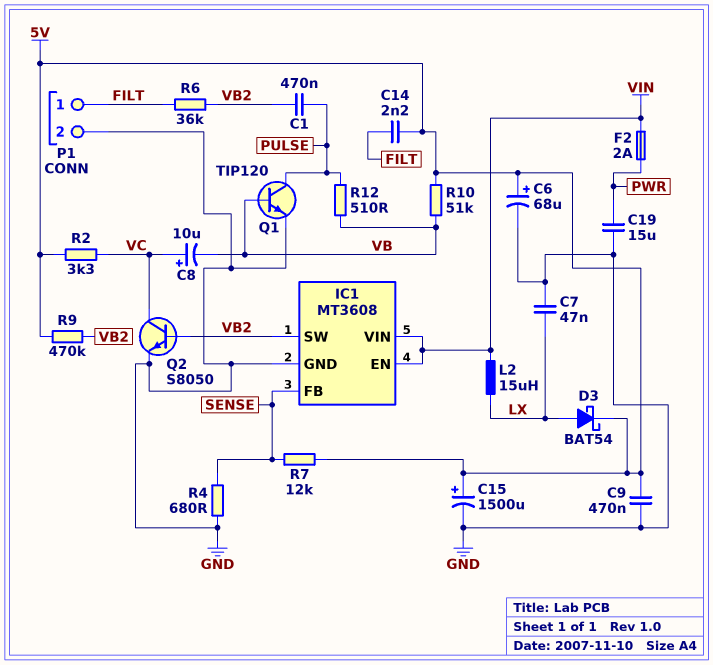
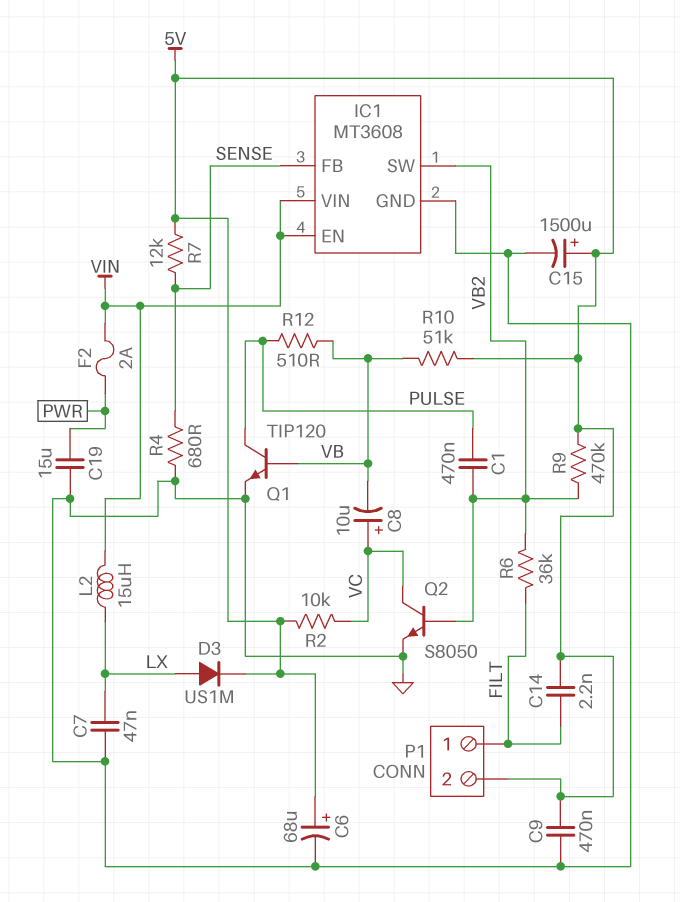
D3: schottky BAT54 (A LX, K 5V) -> diode US1M (A LX, K 5V)
P1 pin 2: GND -> 5V
R2: 3.3k (5V, VC) -> 10k (5V, VC)

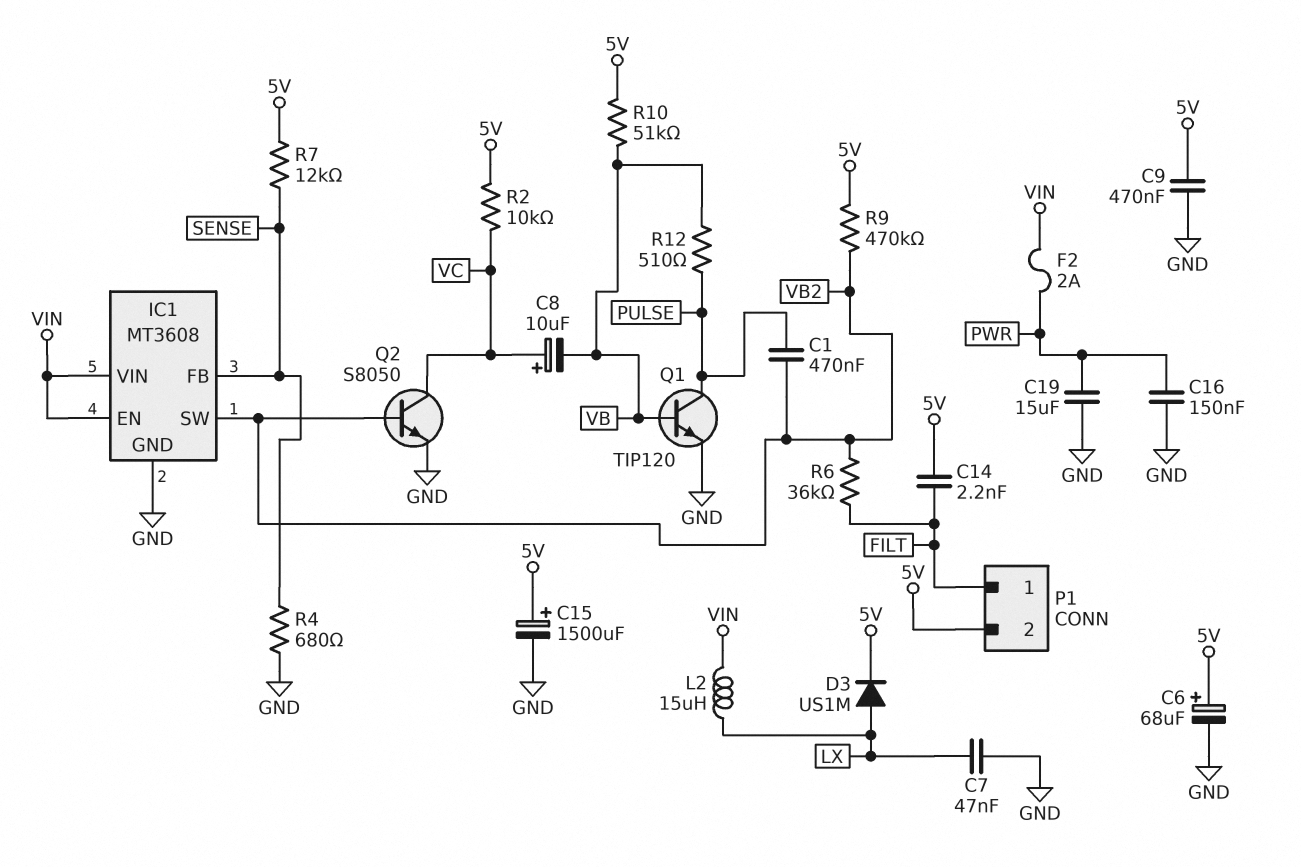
C16: none -> 150nF (GND, PWR)

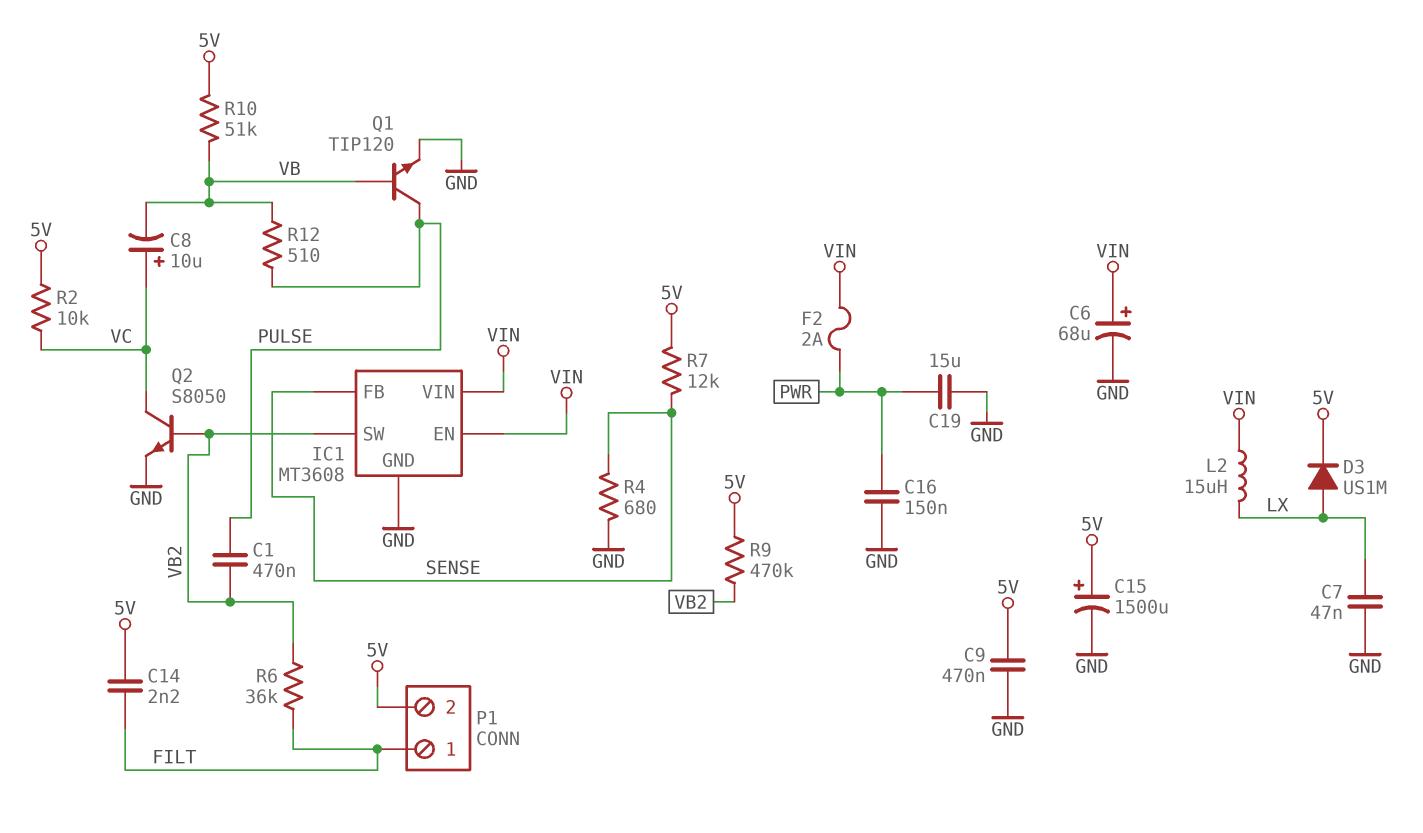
C6: 68uF (plus 5V, minus GND) -> 68uF (plus VIN, minus GND)

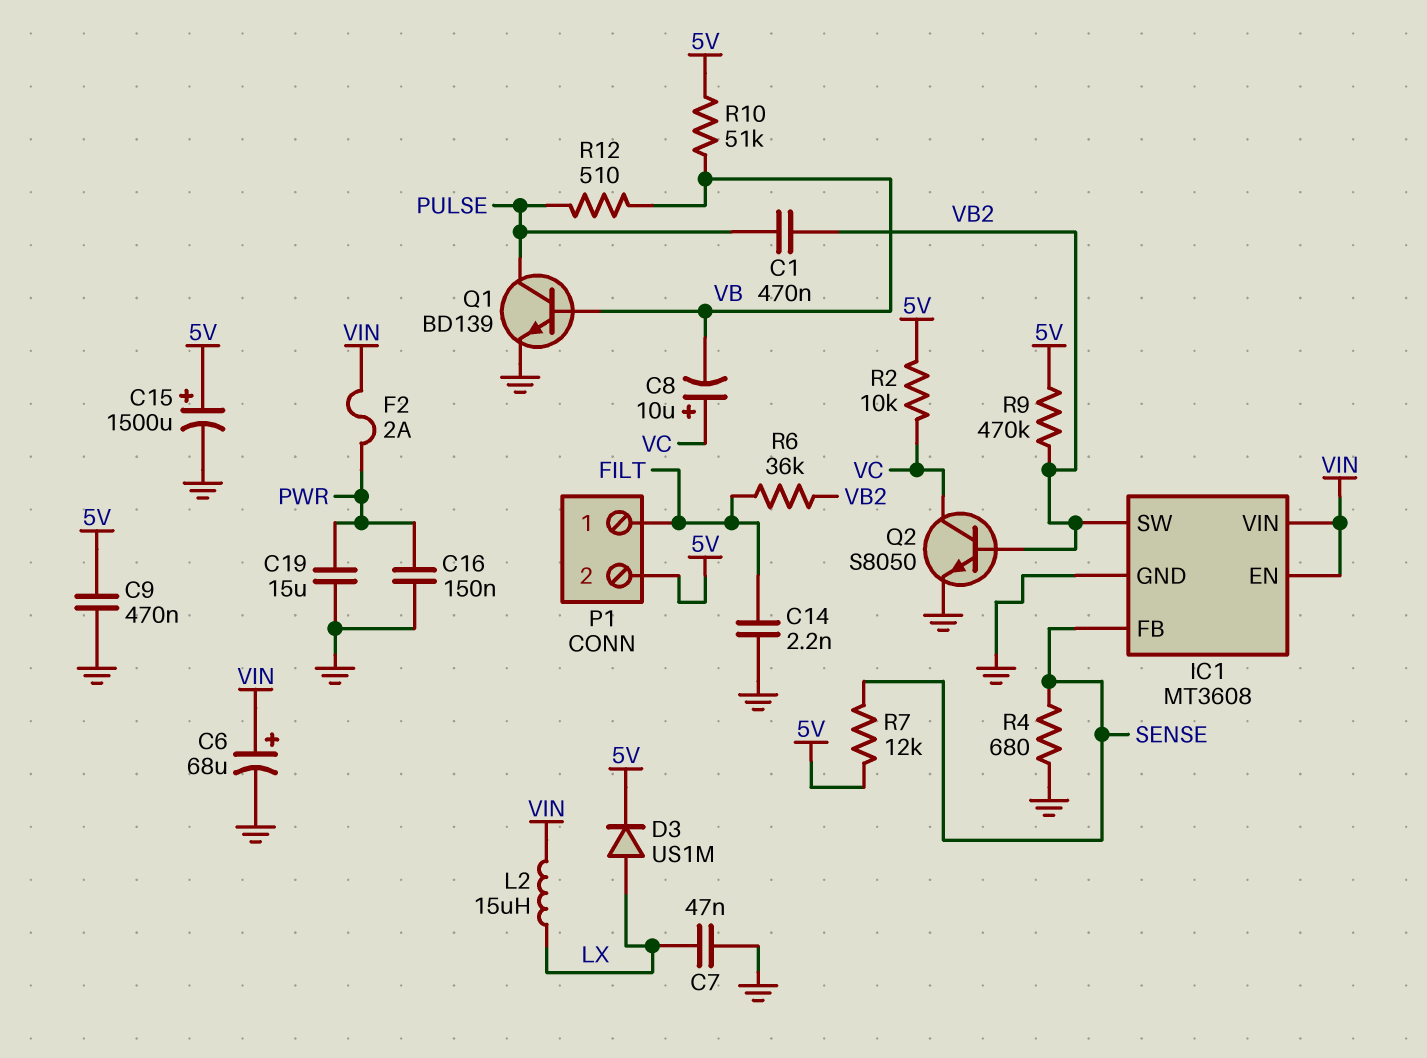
C14: 2.2nF (5V, FILT) -> 2.2nF (FILT, GND)
Q1: NPN TIP120 (B VB, C PULSE, E GND) -> NPN BD139 (B VB, C PULSE, E GND)

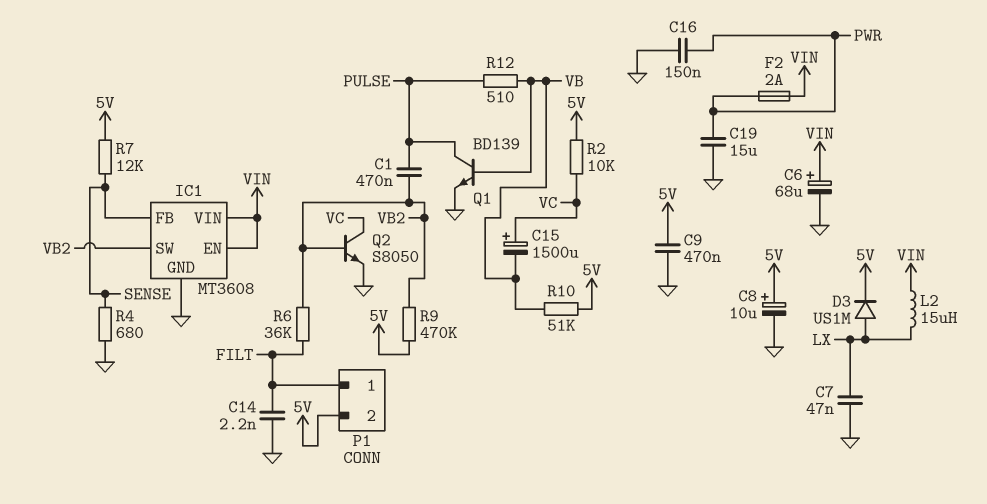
C8: 10uF (plus VC, minus VB) -> 10uF (plus 5V, minus GND)
C15: 1500uF (plus 5V, minus GND) -> 1500uF (plus VC, minus VB)

